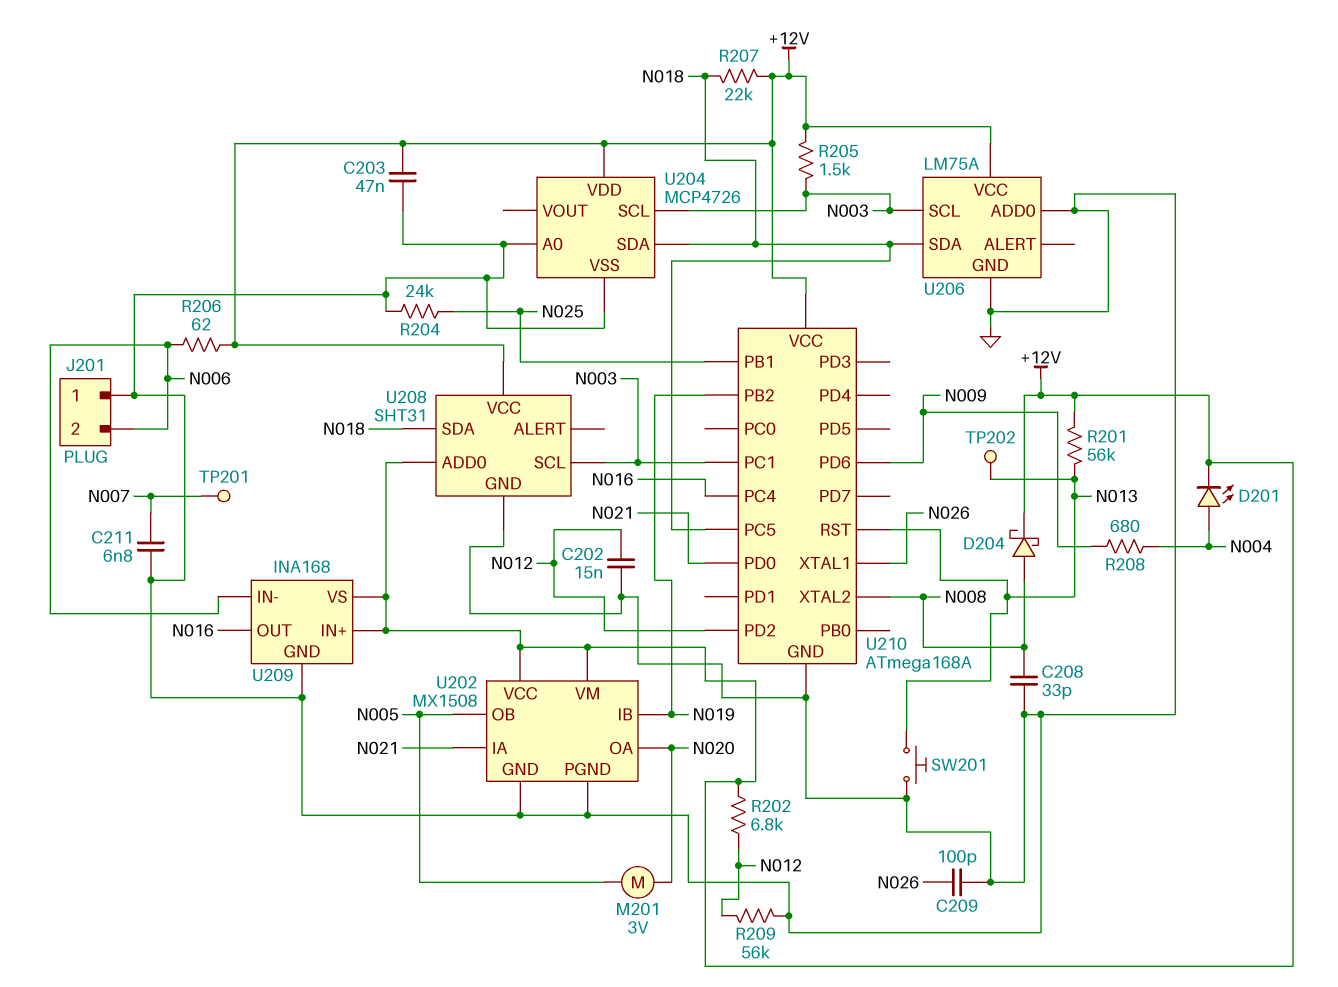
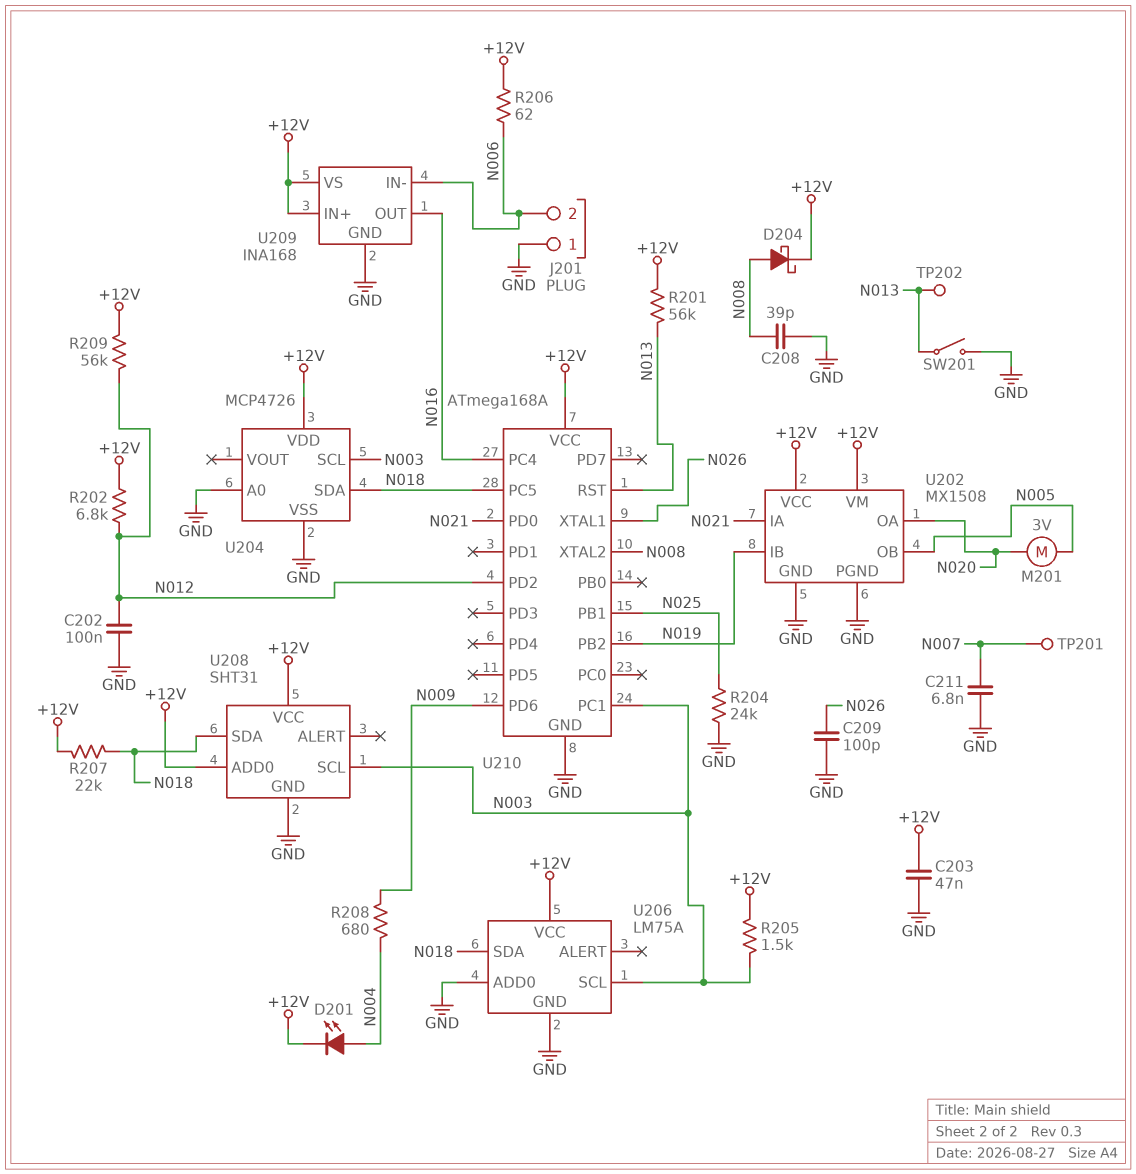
C202: 15nF (GND, N012) -> 100nF (GND, N012)
C208: 33pF (GND, N008) -> 39pF (GND, N008)
R209: 56k (GND, N012) -> 56k (+12V, N012)
SW201: button (GND, N013) -> switch (GND, N013)

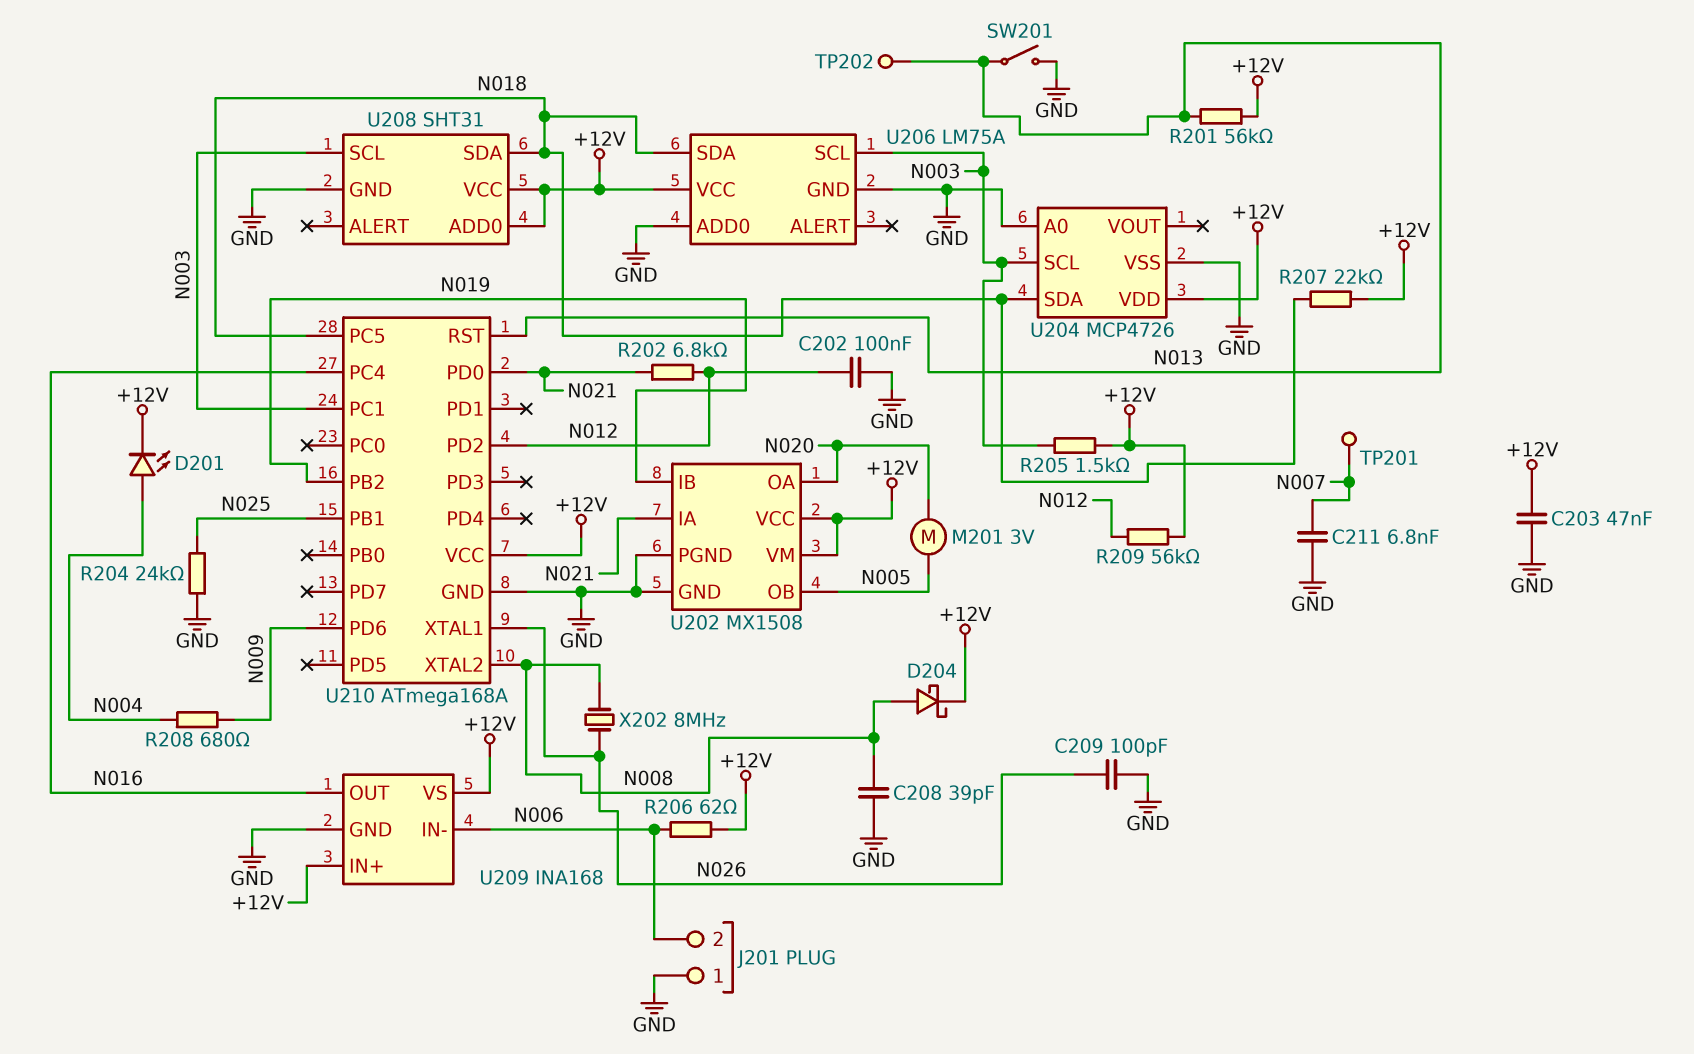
R202: 6.8k (+12V, N012) -> 6.8k (N012, N021)
X202: none -> 8MHz (N008, N026)

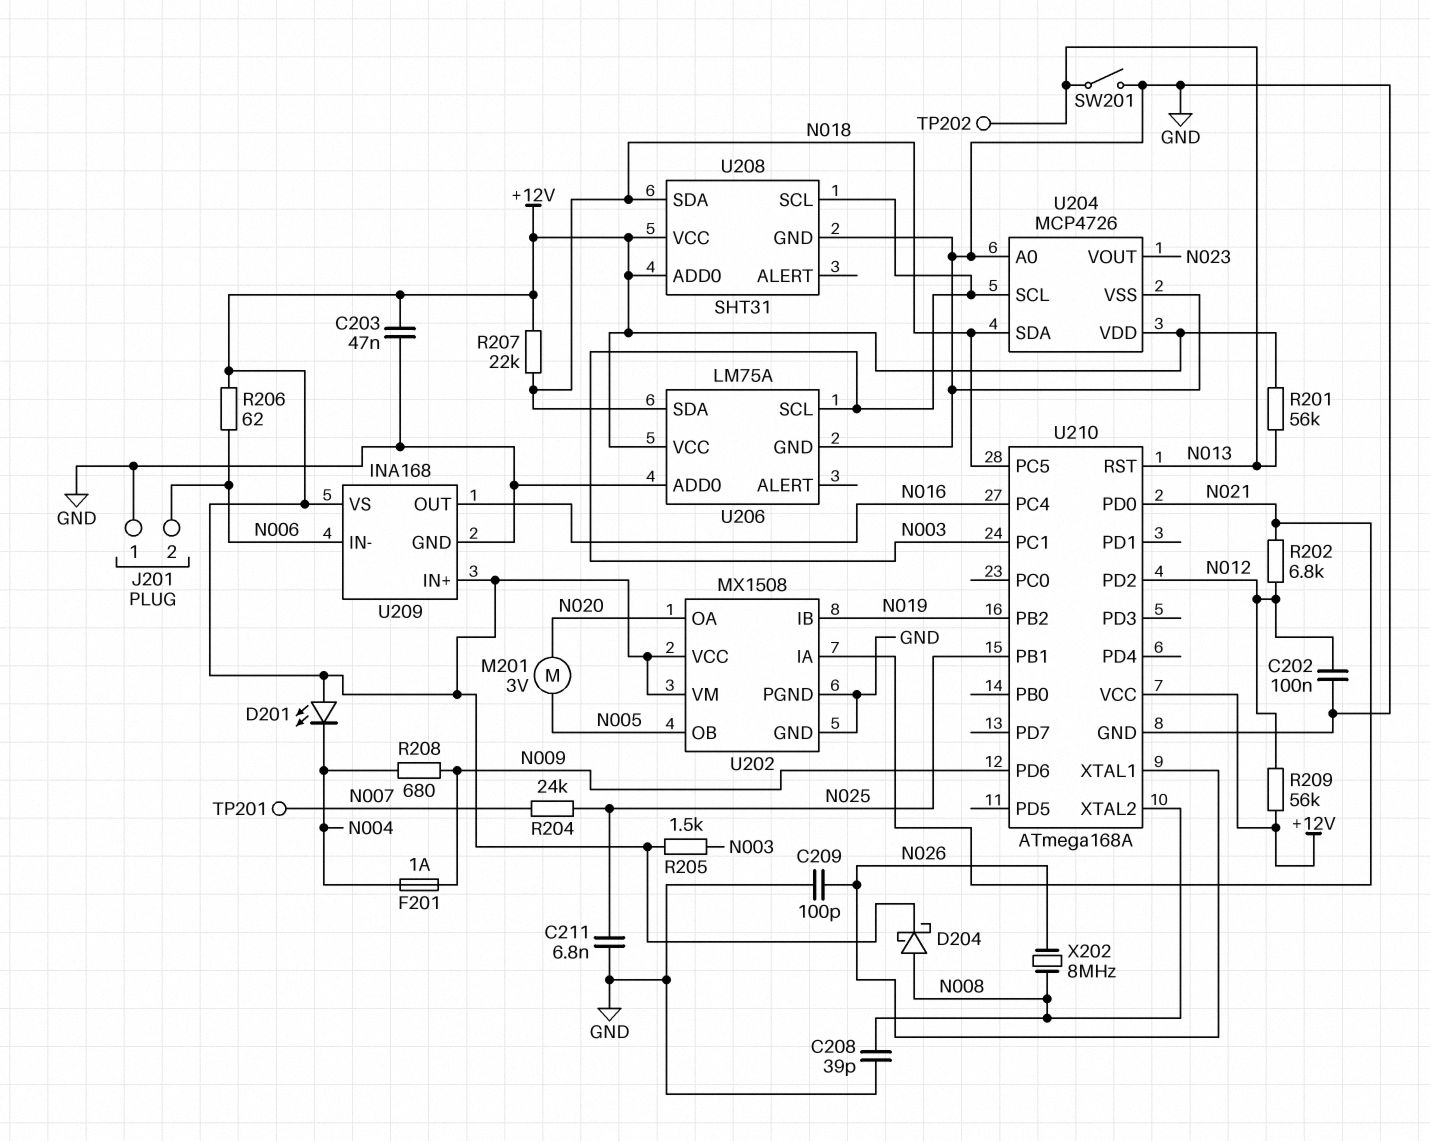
C211: 6.8nF (GND, N007) -> 6.8nF (GND, N025)
D201: LED (A N004, K +12V) -> LED (A +12V, K N004)
F201: none -> 1A (N004, N009)
R204: 24k (GND, N025) -> 24k (N007, N025)
U204 pin VOUT: none -> N023

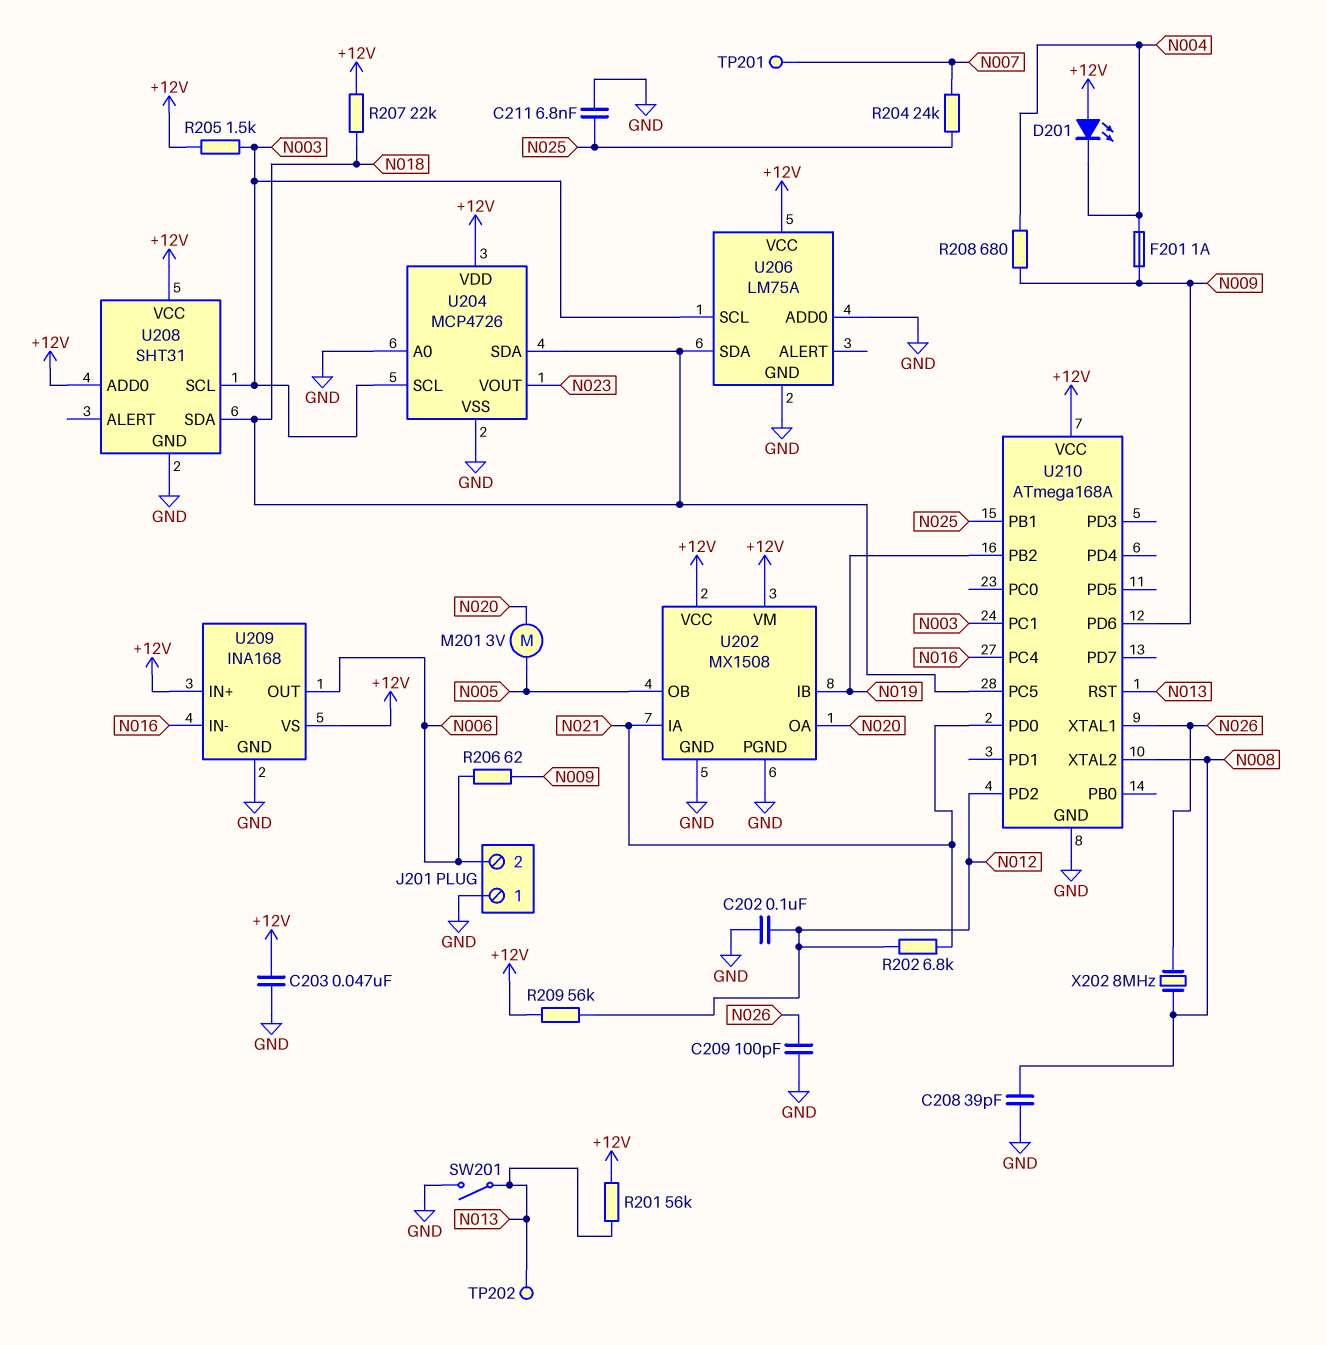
D204: schottky (A N008, K +12V) -> none
R206: 62 (+12V, N006) -> 62 (N006, N009)
U209 pin IN-: N006 -> N016
U209 pin OUT: N016 -> N006

